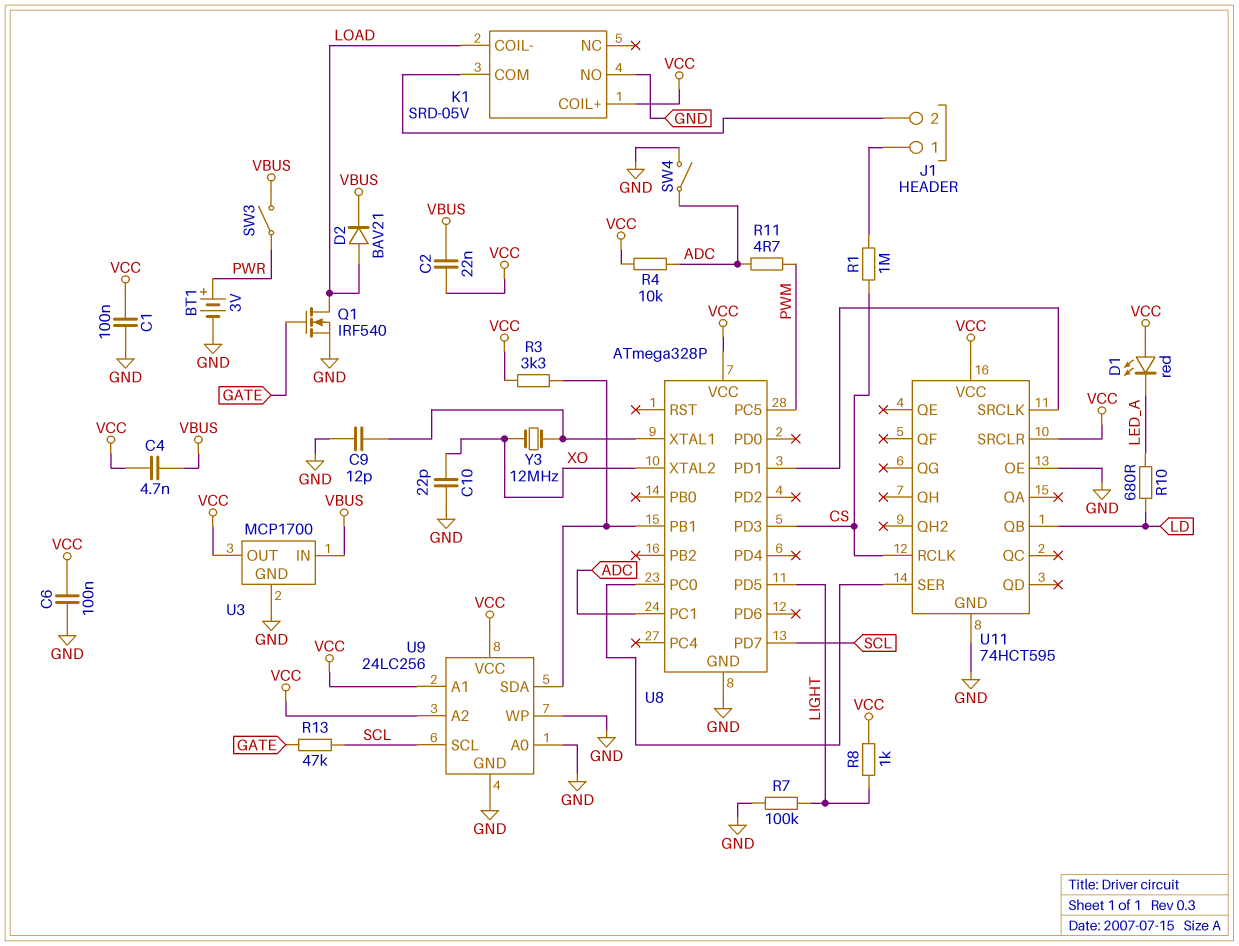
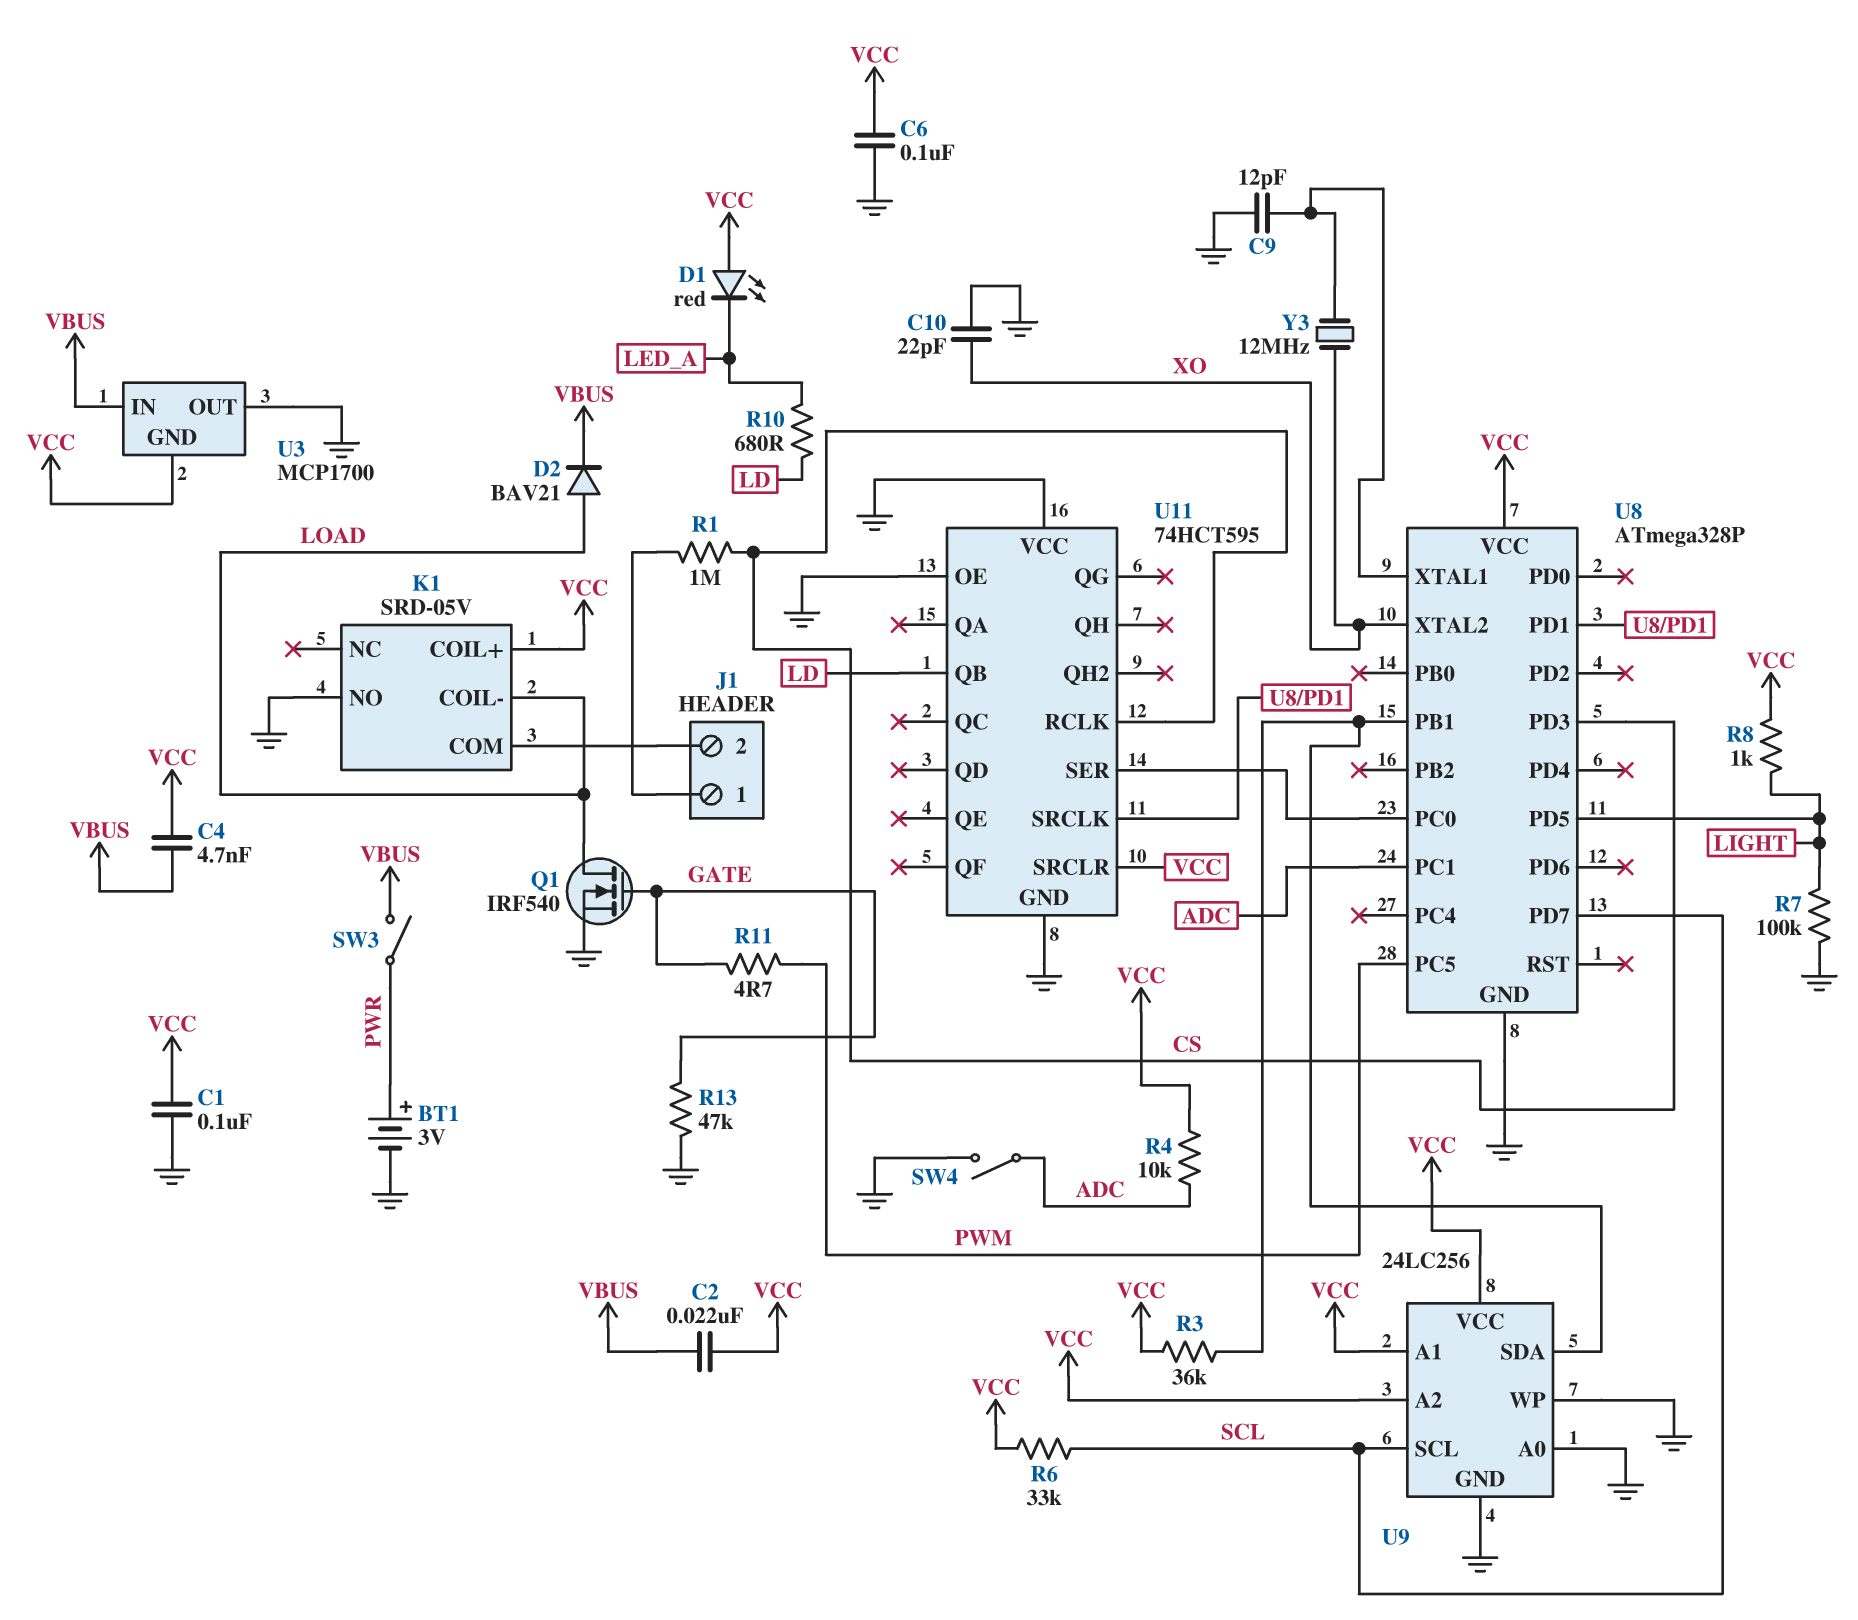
R3: 3.3k (U8/PB1, VCC) -> 36k (U8/PB1, VCC)
R6: none -> 33k (SCL, VCC)
R11: 4.7 (ADC, PWM) -> 4.7 (GATE, PWM)
R13: 47k (GATE, SCL) -> 47k (GATE, GND)
U3 pin GND: GND -> VCC
U3 pin OUT: VCC -> GND
U11 pin VCC: VCC -> GND

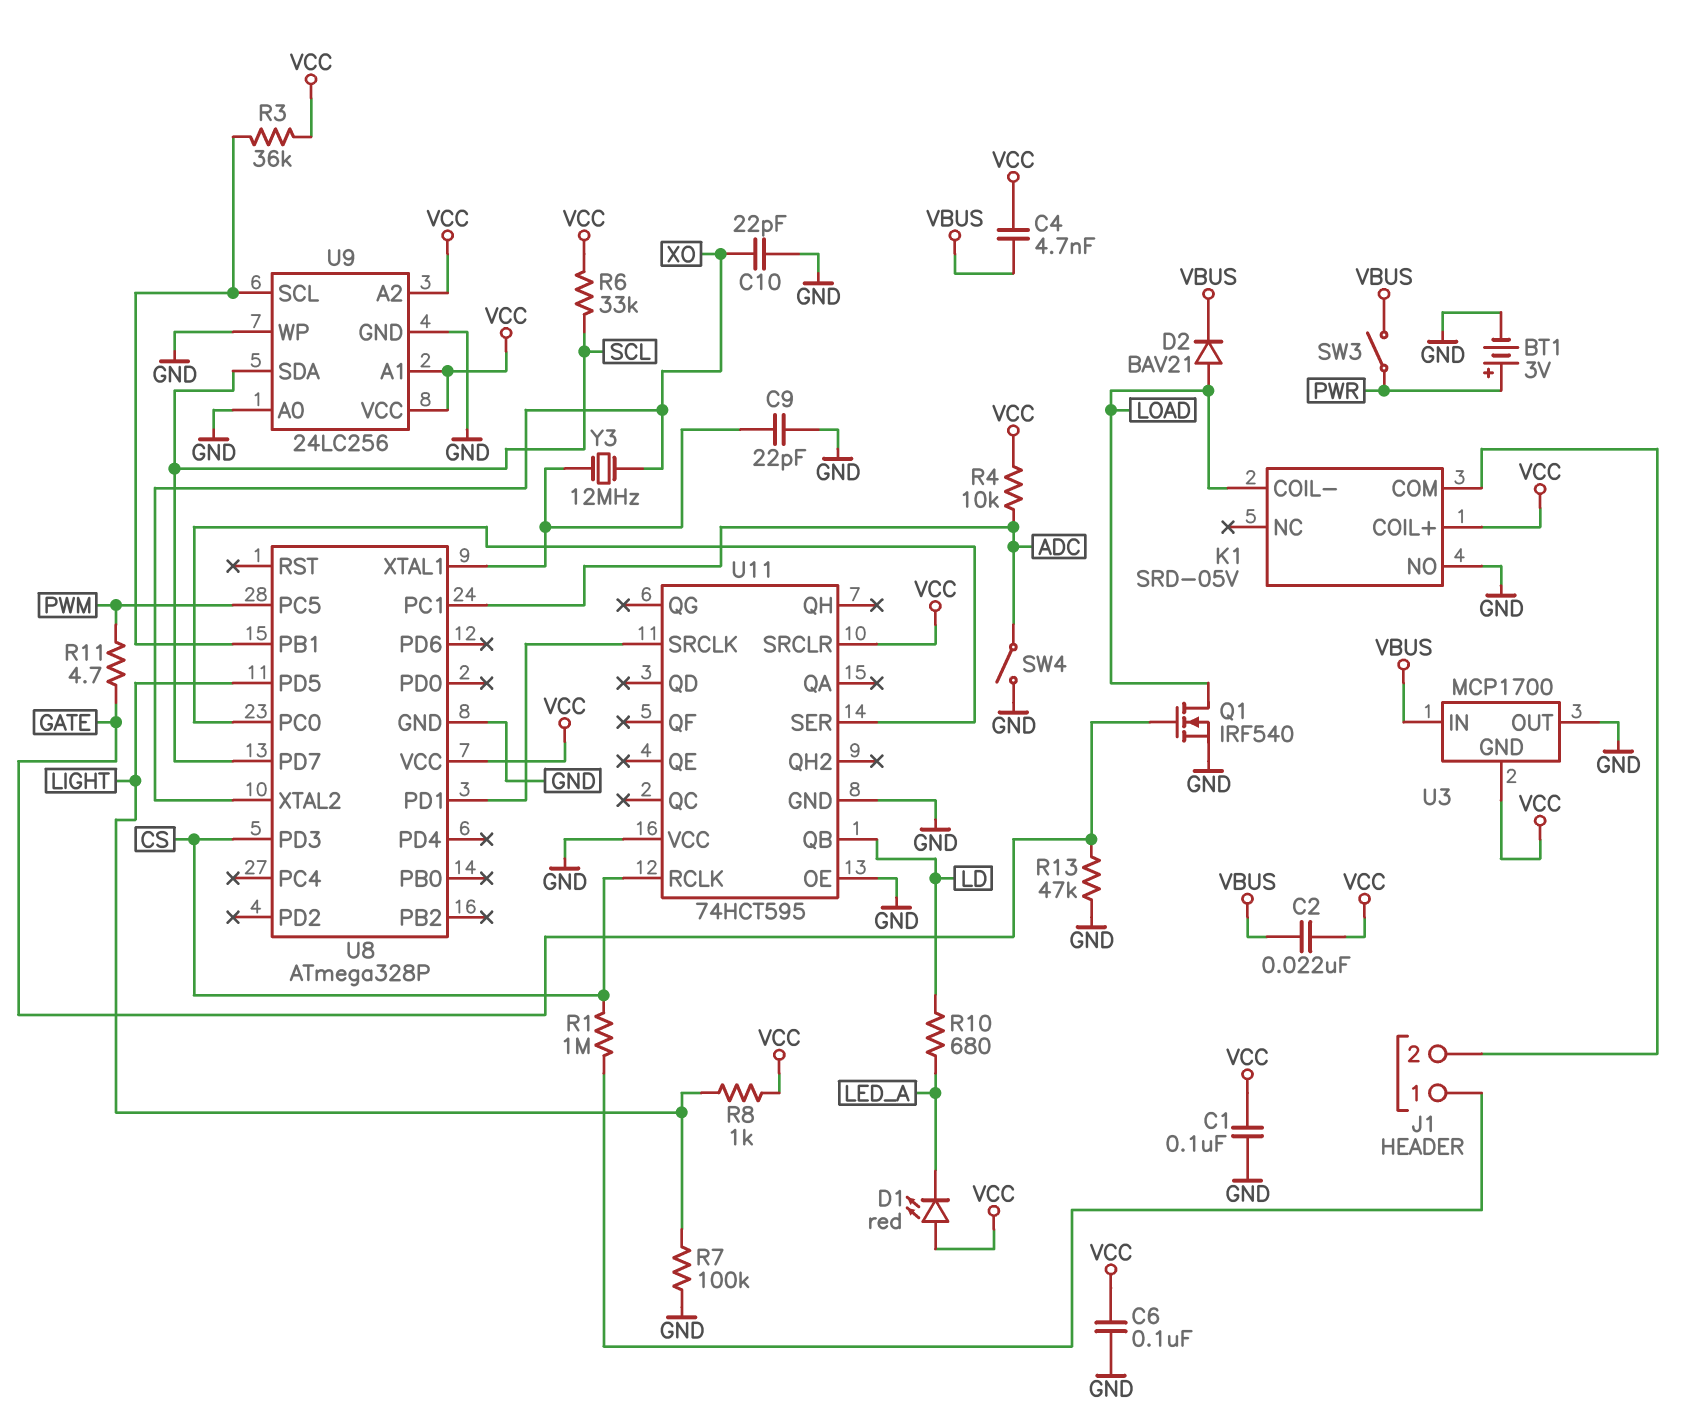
C9: 12pF (GND, U8/XTAL1) -> 22pF (GND, U8/XTAL1)
U9 pin SCL: SCL -> U8/PB1
U9 pin SDA: U8/PB1 -> SCL

